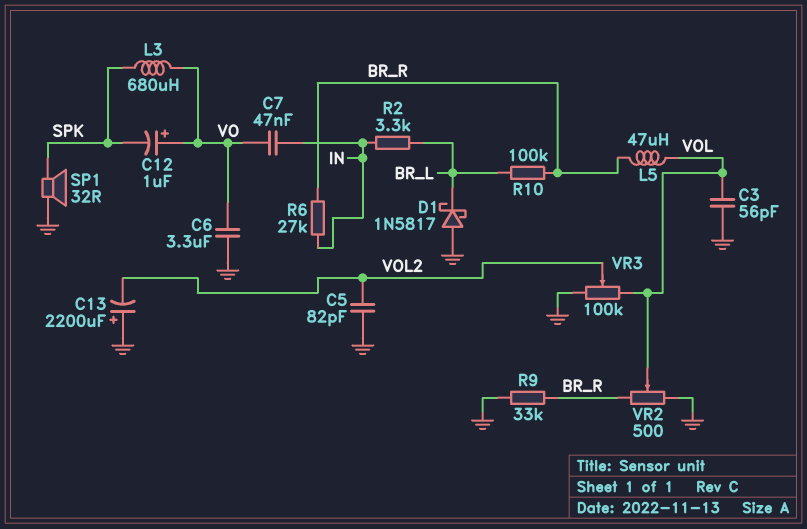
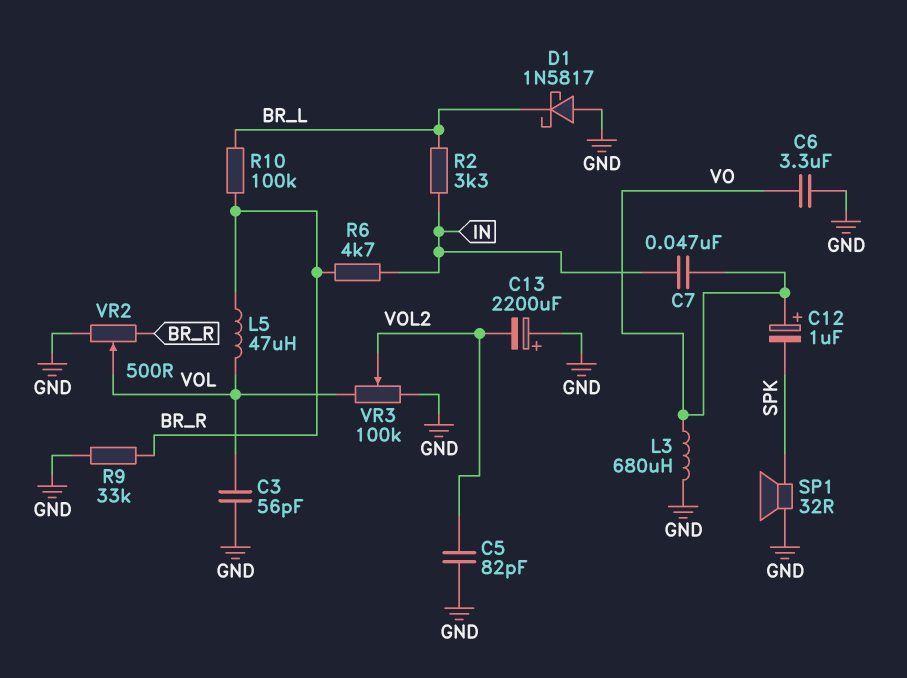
L3: 680uH (SPK, VO) -> 680uH (GND, VO)
R6: 27k (BR_R, IN) -> 4.7k (BR_R, IN)

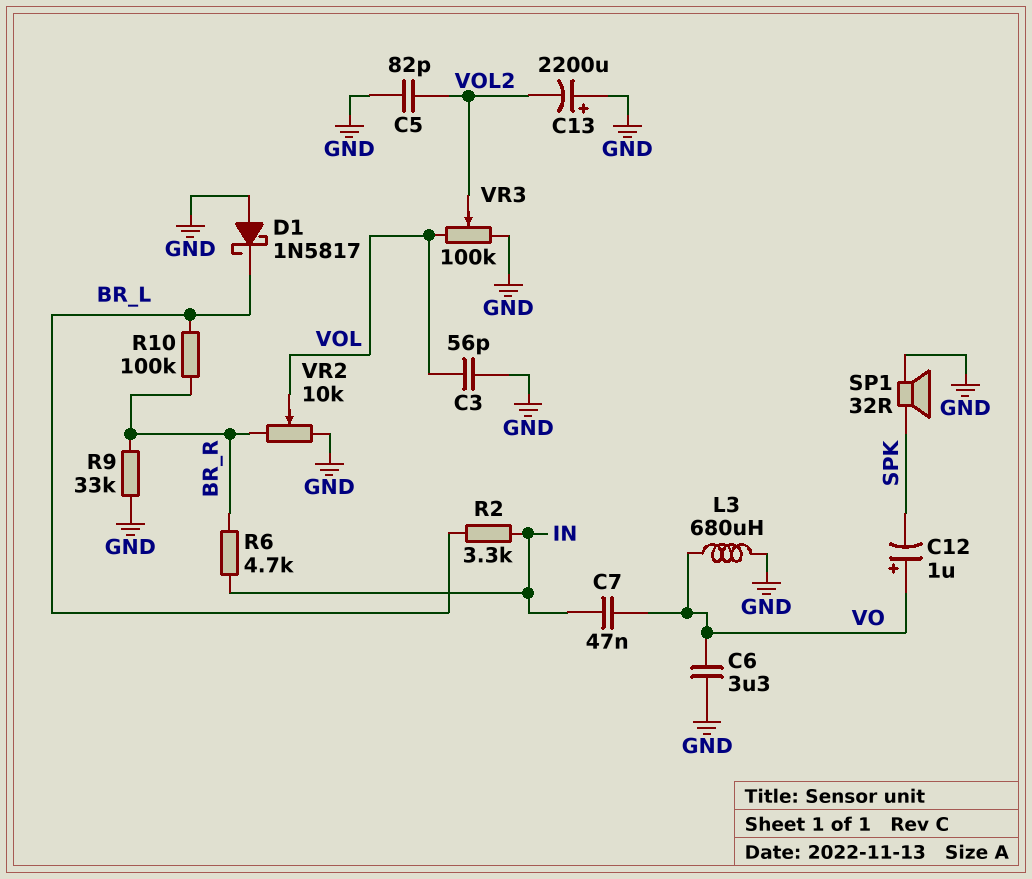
L5: 47uH (BR_R, VOL) -> none
VR2: 500 (BR_R, GND, wiper VOL) -> 10k (BR_R, GND, wiper VOL)

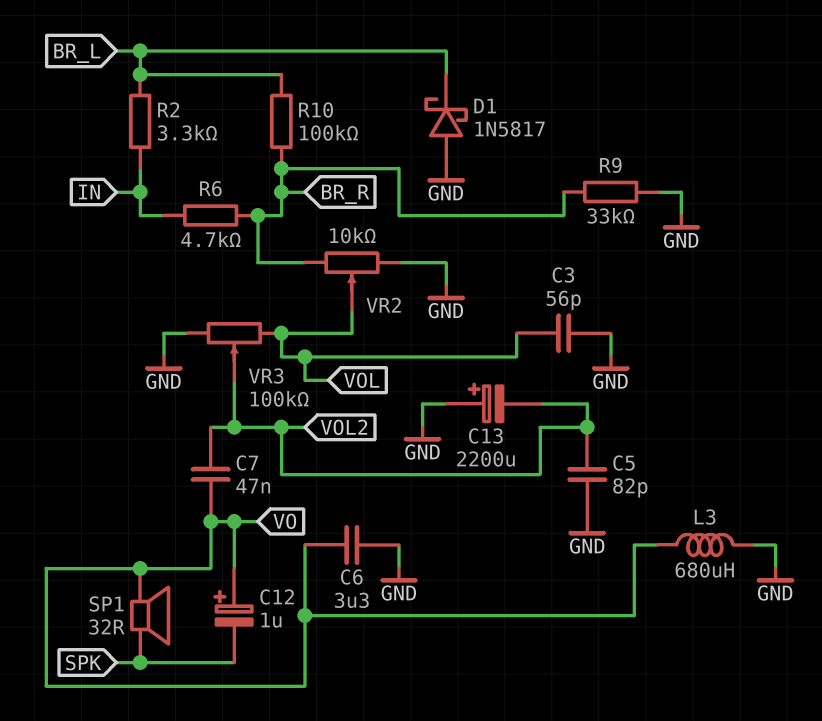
C7: 47nF (IN, VO) -> 47nF (VO, VOL2)
SP1: speaker 32R (GND, SPK) -> speaker 32R (SPK, VO)

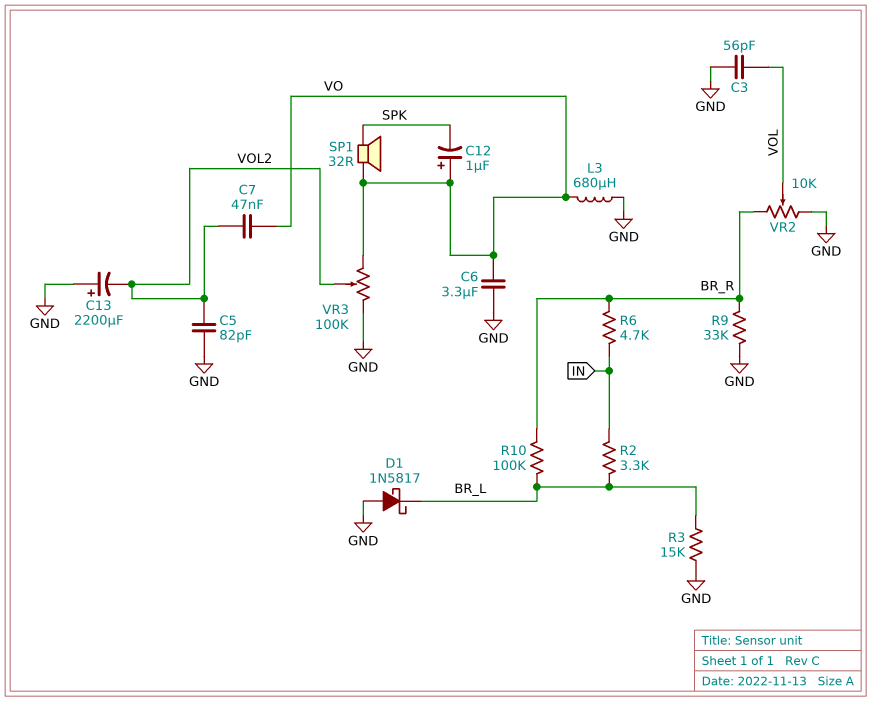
R3: none -> 15k (BR_L, GND)
VR3: 100k (GND, VOL, wiper VOL2) -> 100k (GND, VO, wiper VOL2)

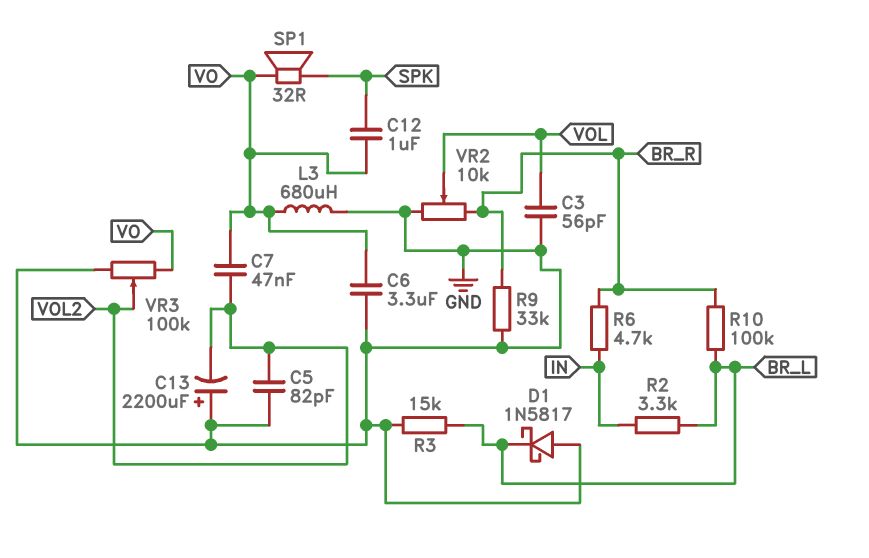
C12: 1uF (plus VO, minus SPK) -> 1uF (SPK, VO)

